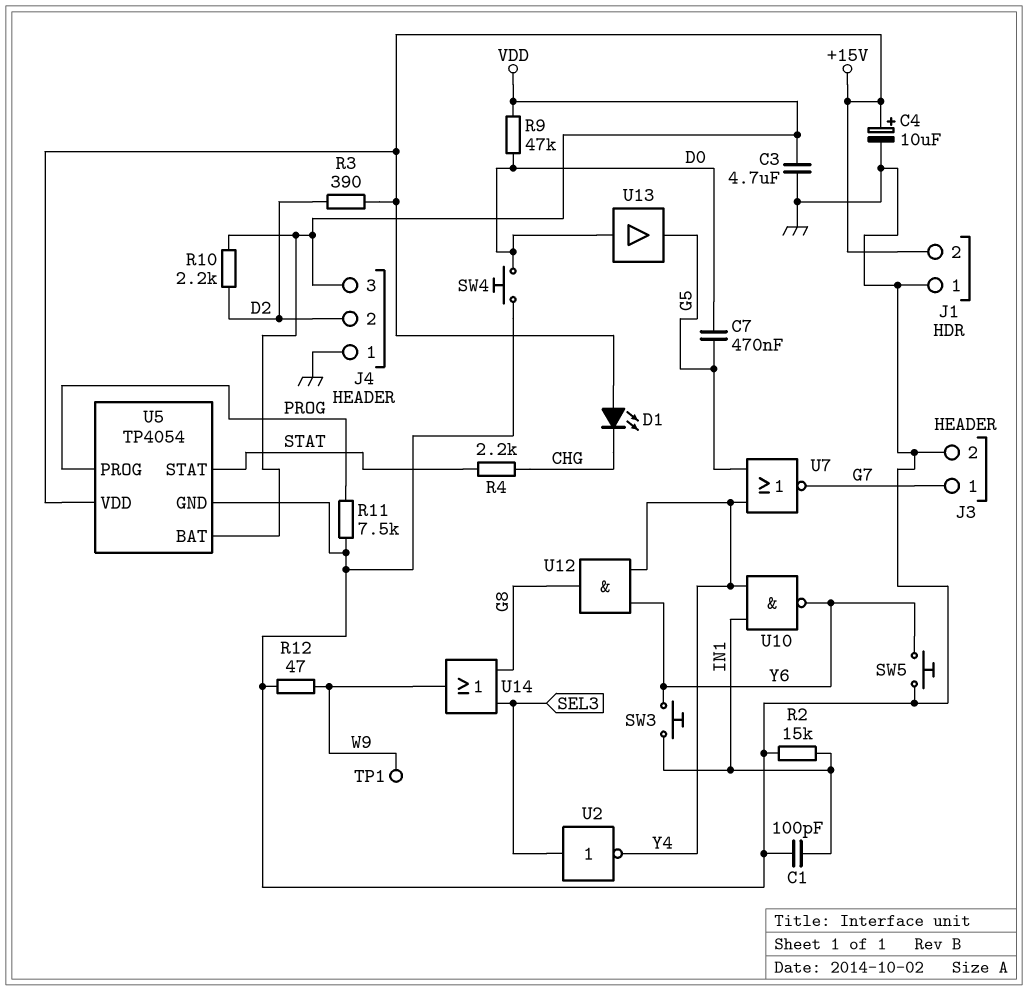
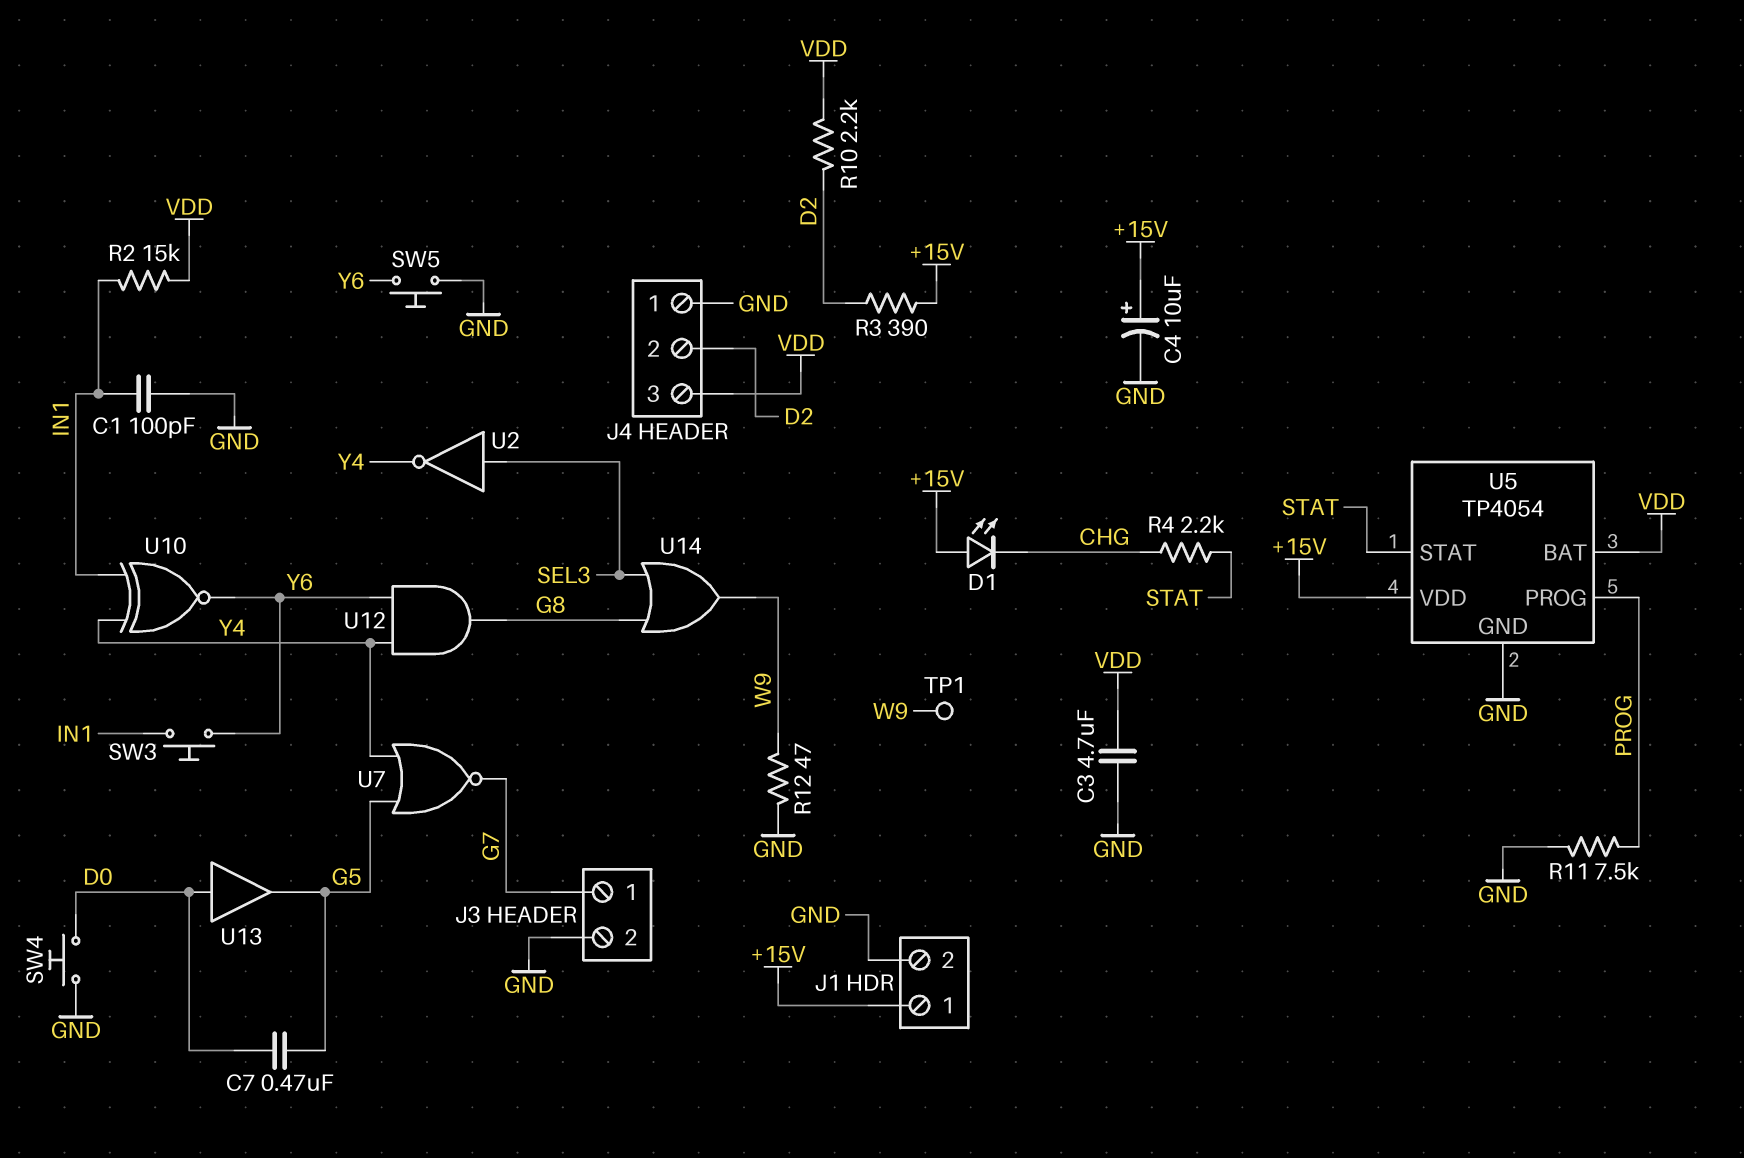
J1 pin 1: GND -> +15V
J1 pin 2: +15V -> GND
R2: 15k (GND, IN1) -> 15k (IN1, VDD)
R9: 47k (D0, VDD) -> none
U10: NAND (in IN1, in Y4, out Y6) -> XNOR (in IN1, in Y4, out Y6)

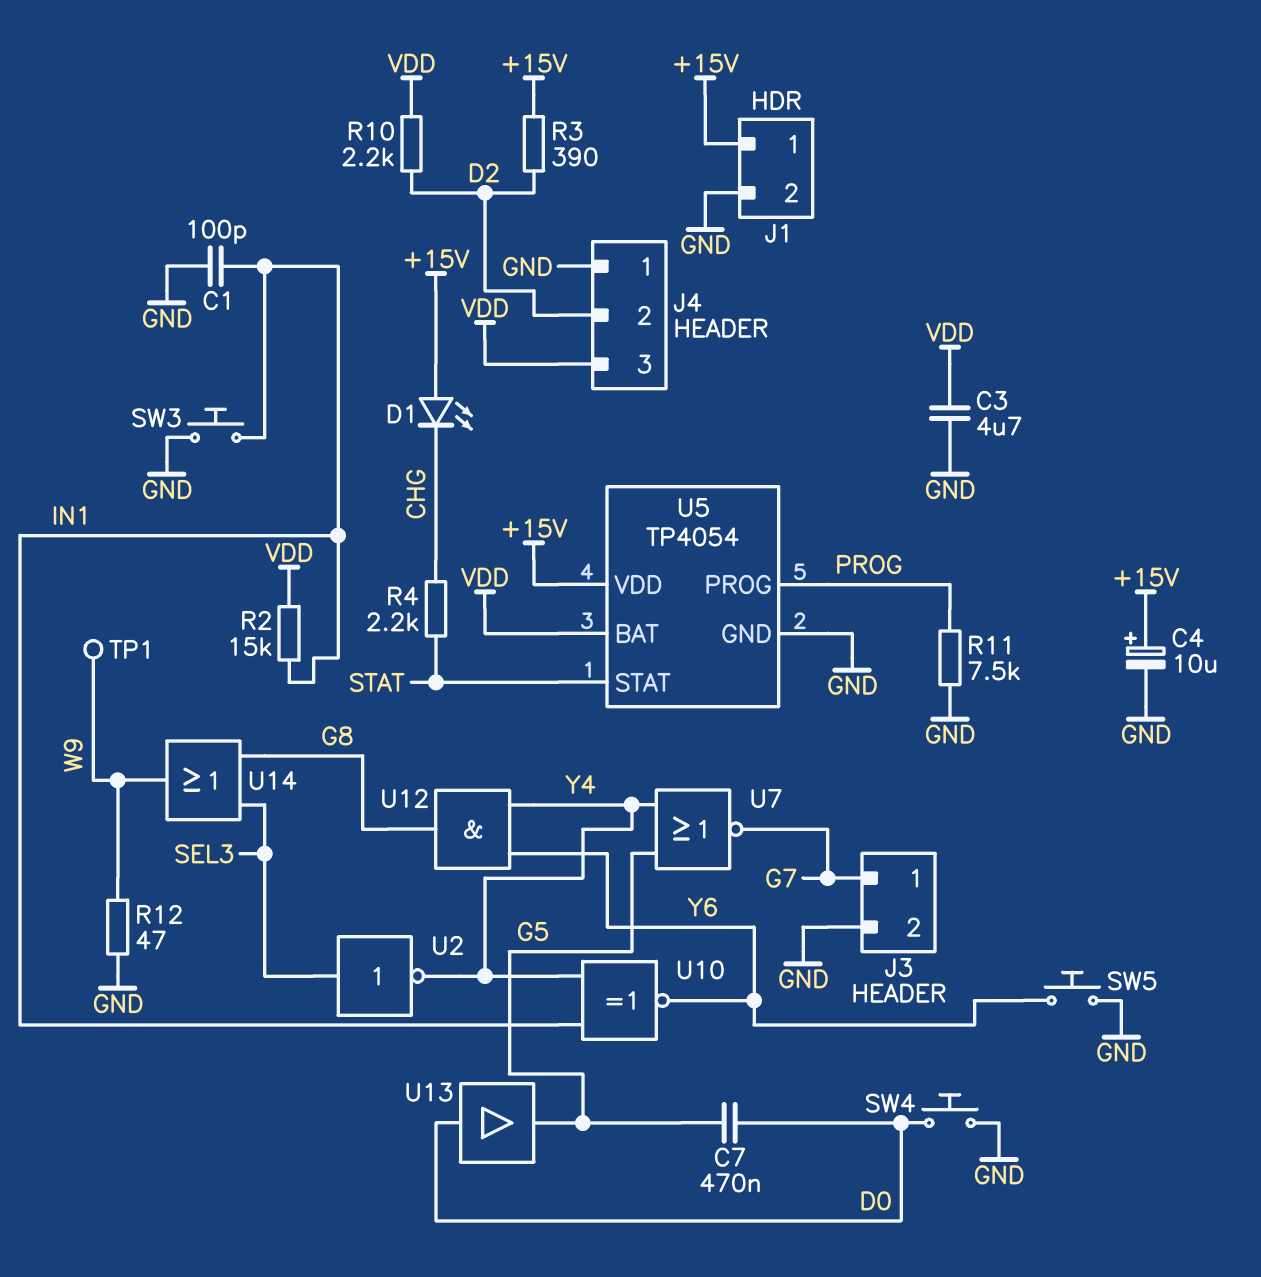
SW3: button (IN1, Y6) -> button (GND, IN1)

